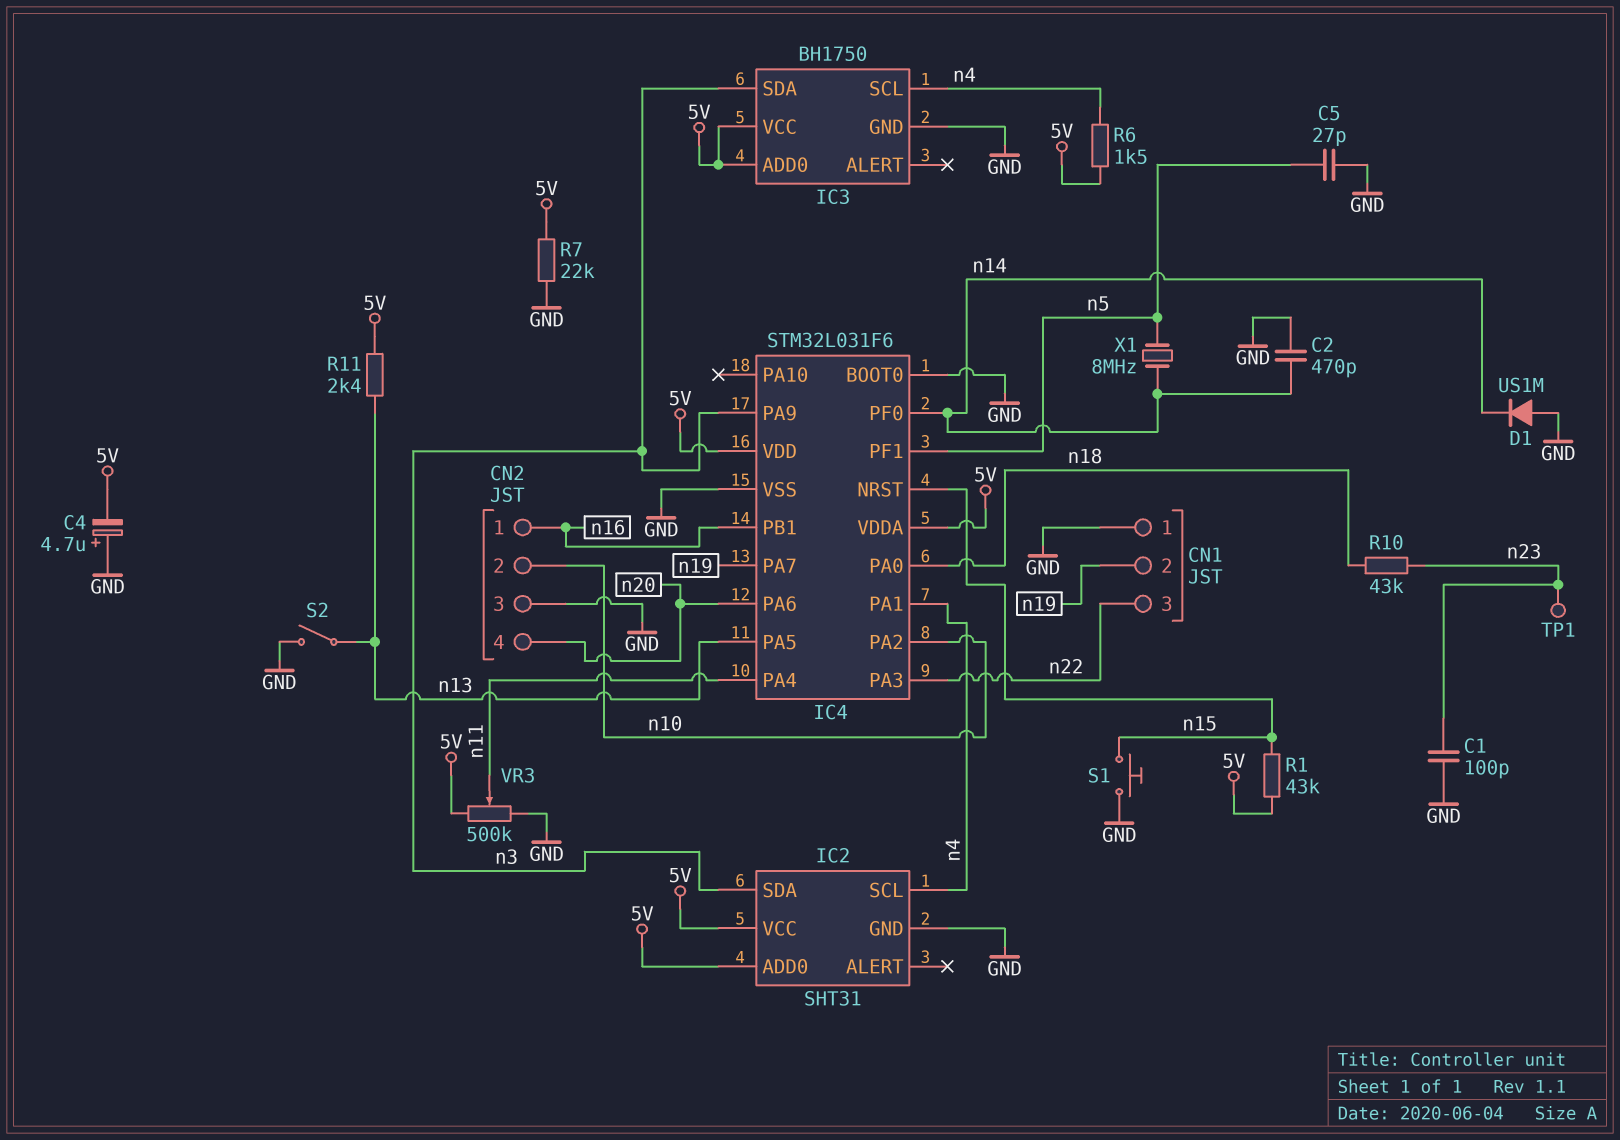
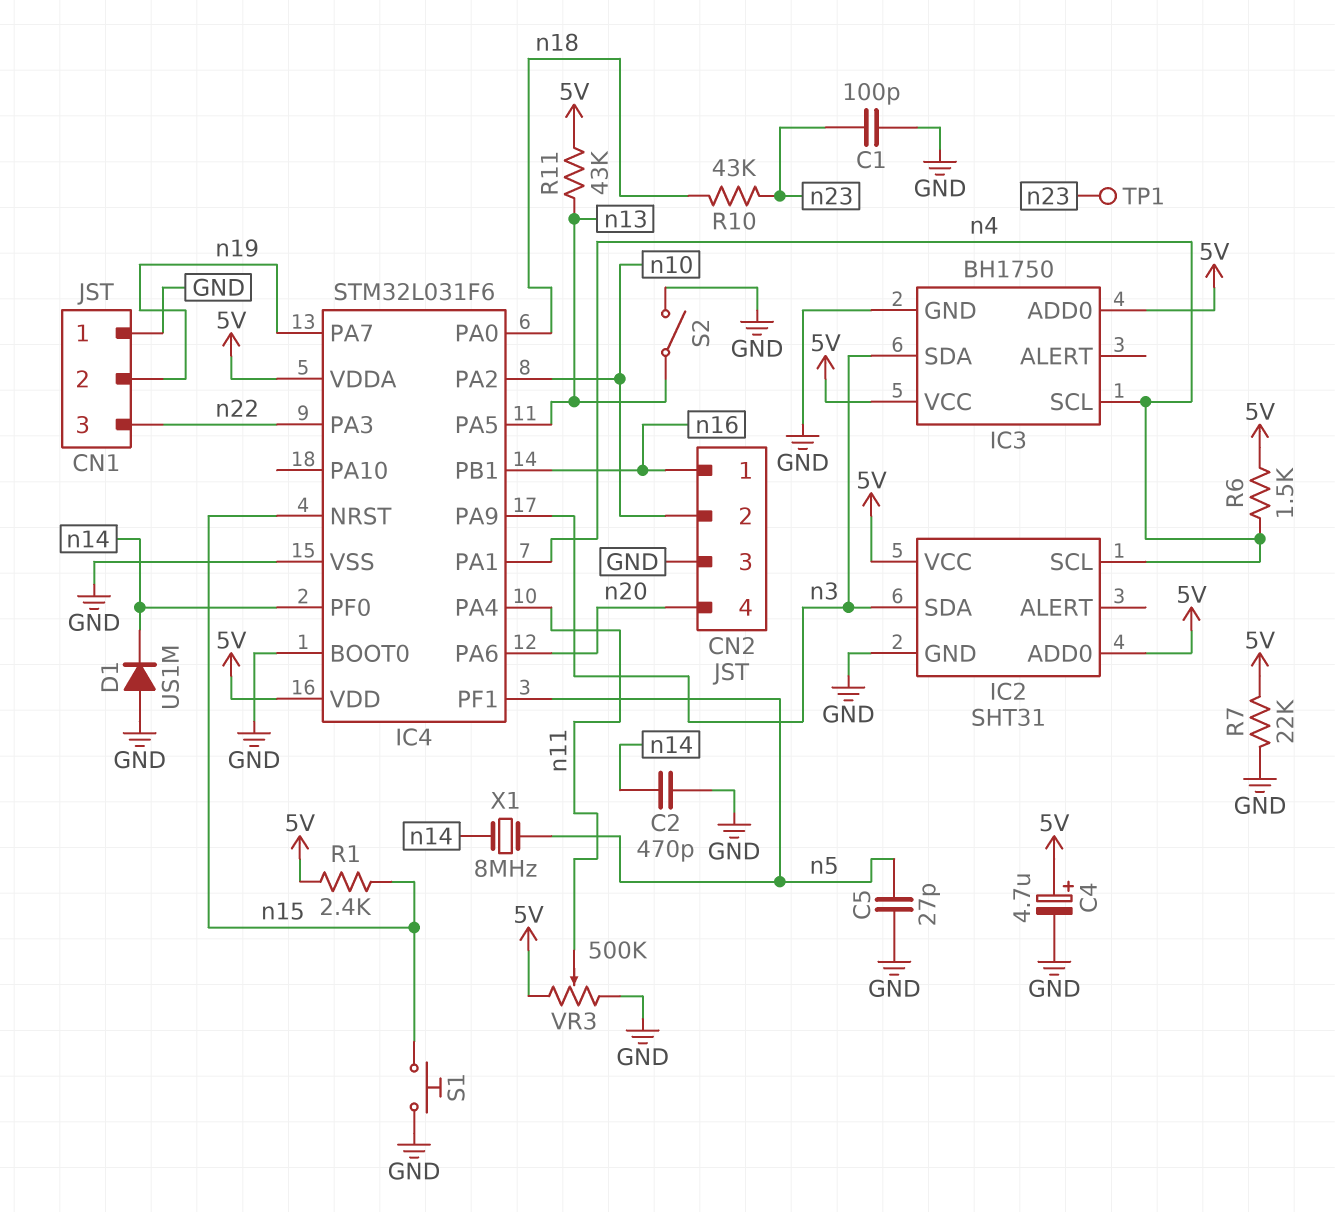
C4: 4.7uF (plus GND, minus 5V) -> 4.7uF (plus 5V, minus GND)
R1: 43k (5V, n15) -> 2.4k (5V, n15)
R11: 2.4k (5V, n13) -> 43k (5V, n13)

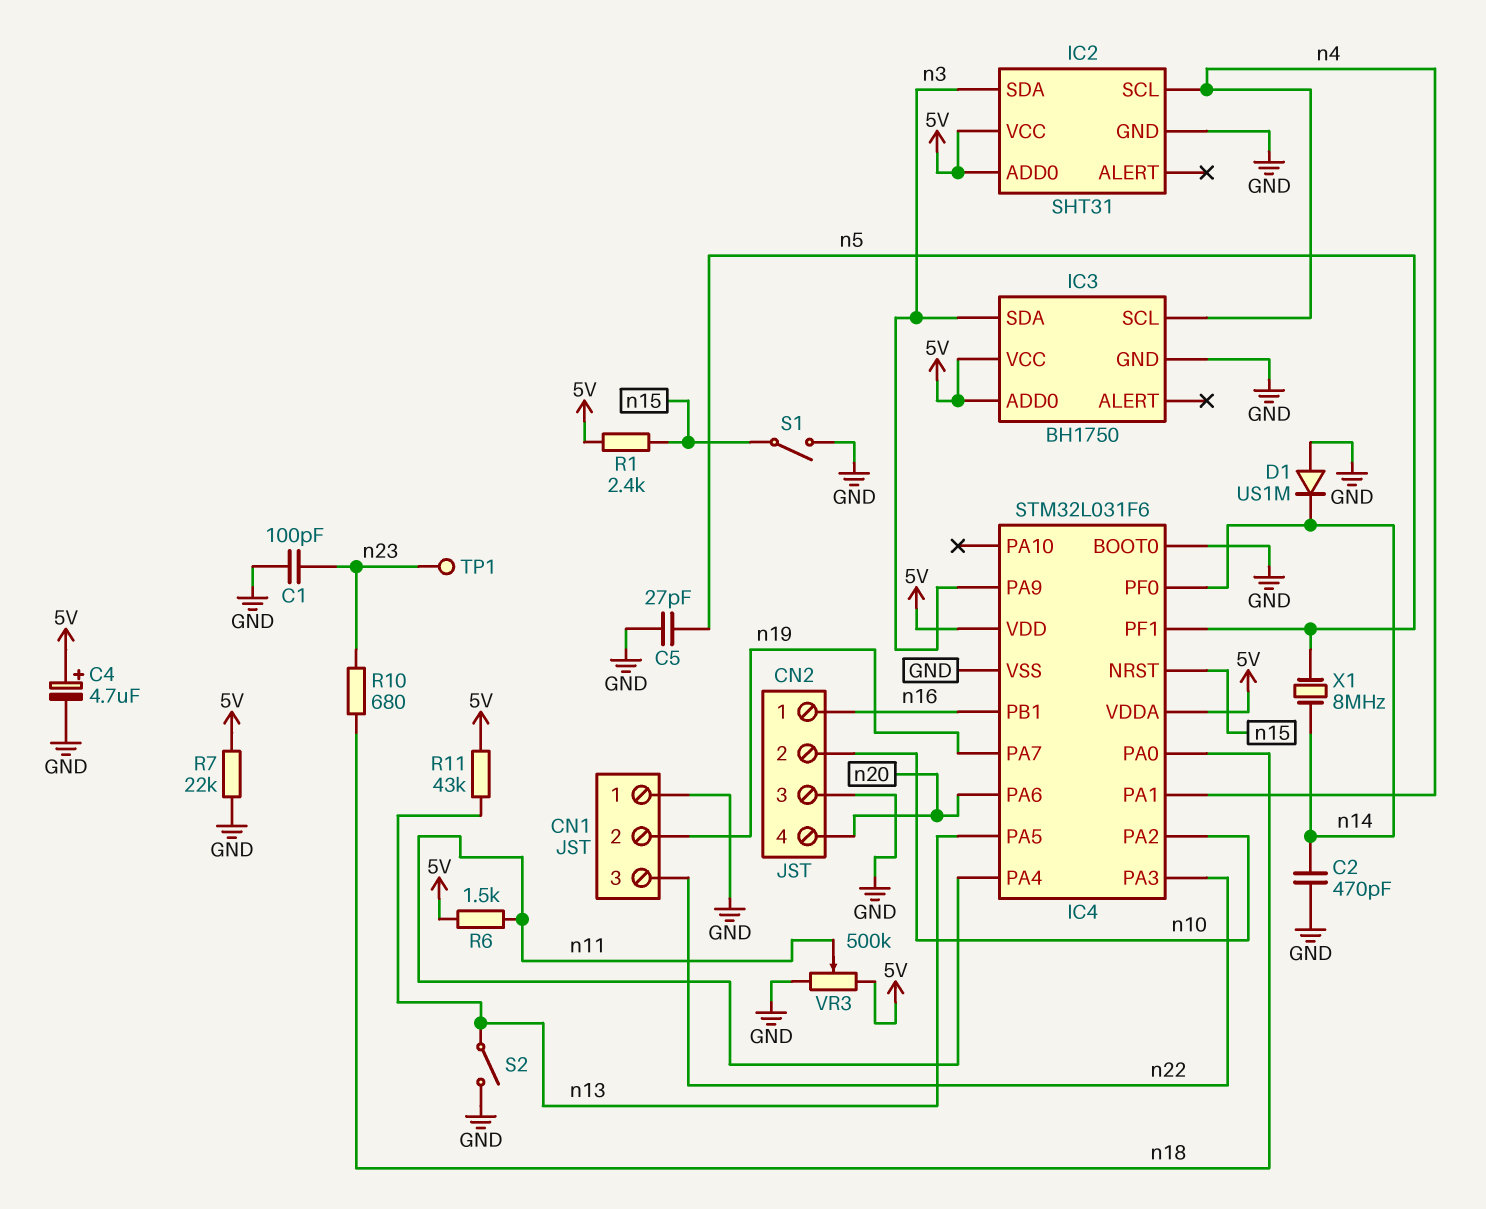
R6: 1.5k (5V, n4) -> 1.5k (5V, n11)
R10: 43k (n18, n23) -> 680 (n18, n23)
S1: button (GND, n15) -> switch (GND, n15)

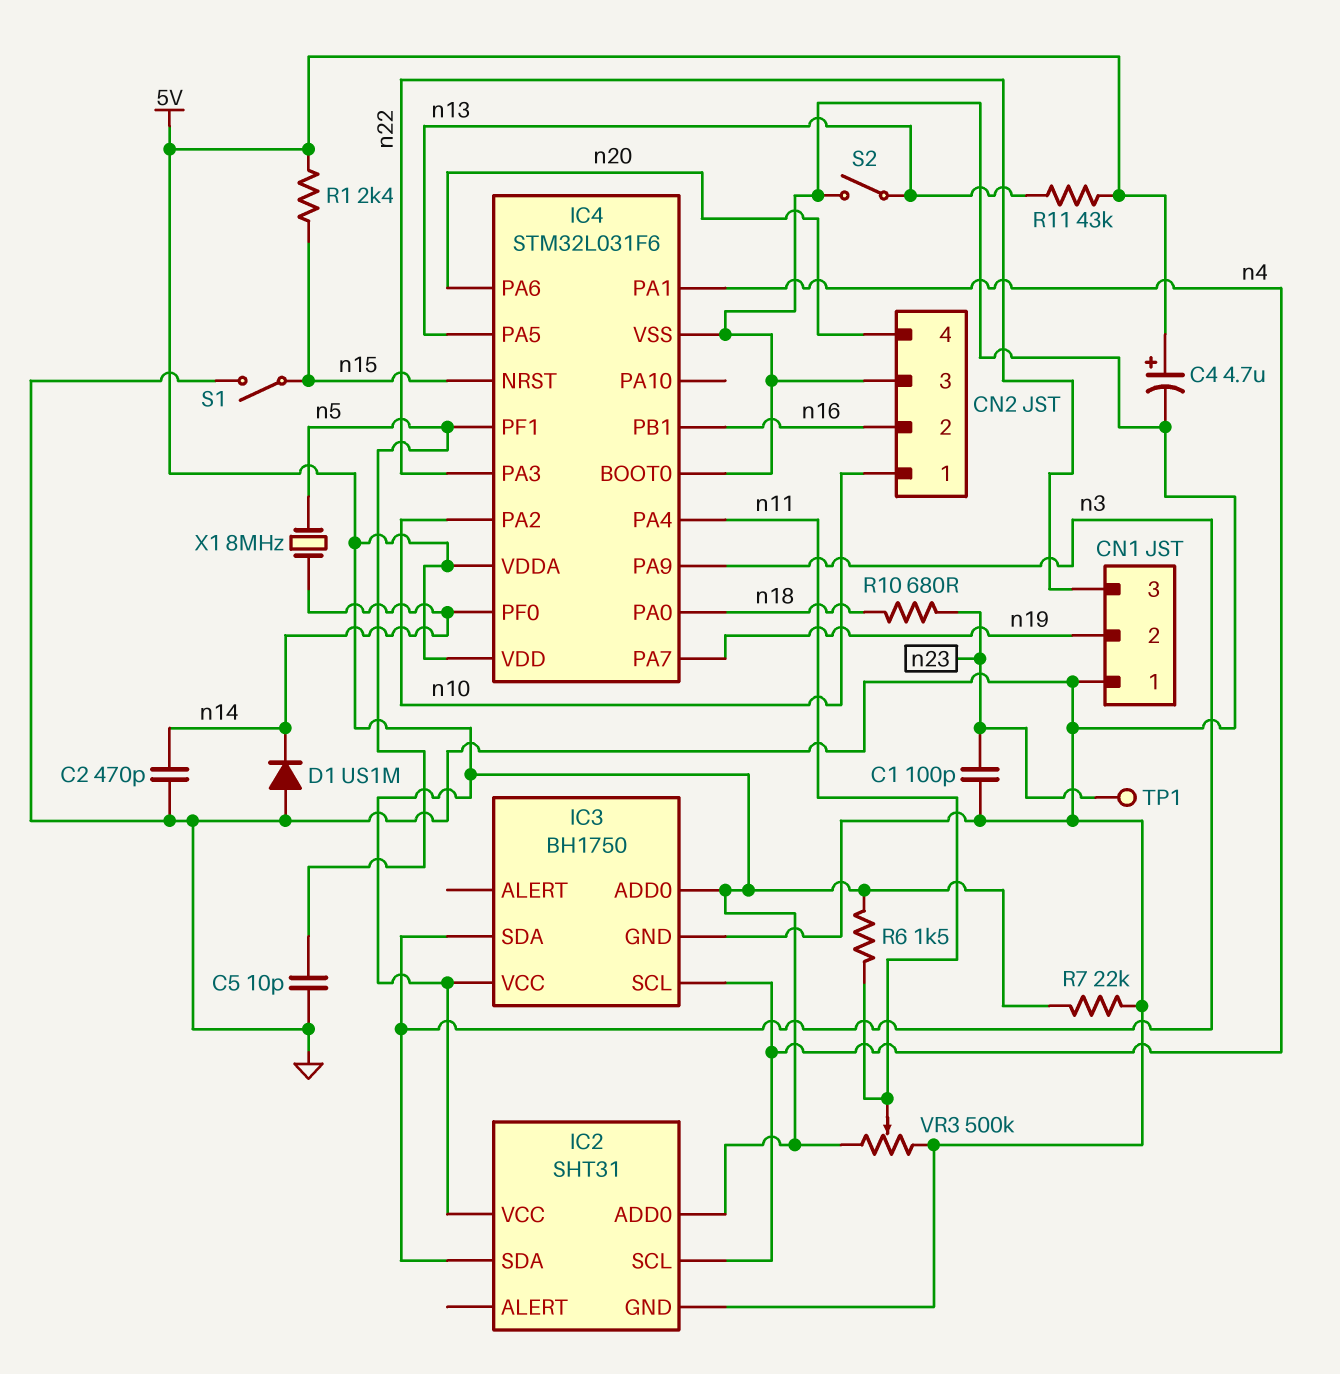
C5: 27pF (GND, n5) -> 10pF (GND, n5)
CN2 pin 1: n16 -> n10
CN2 pin 2: n10 -> n16

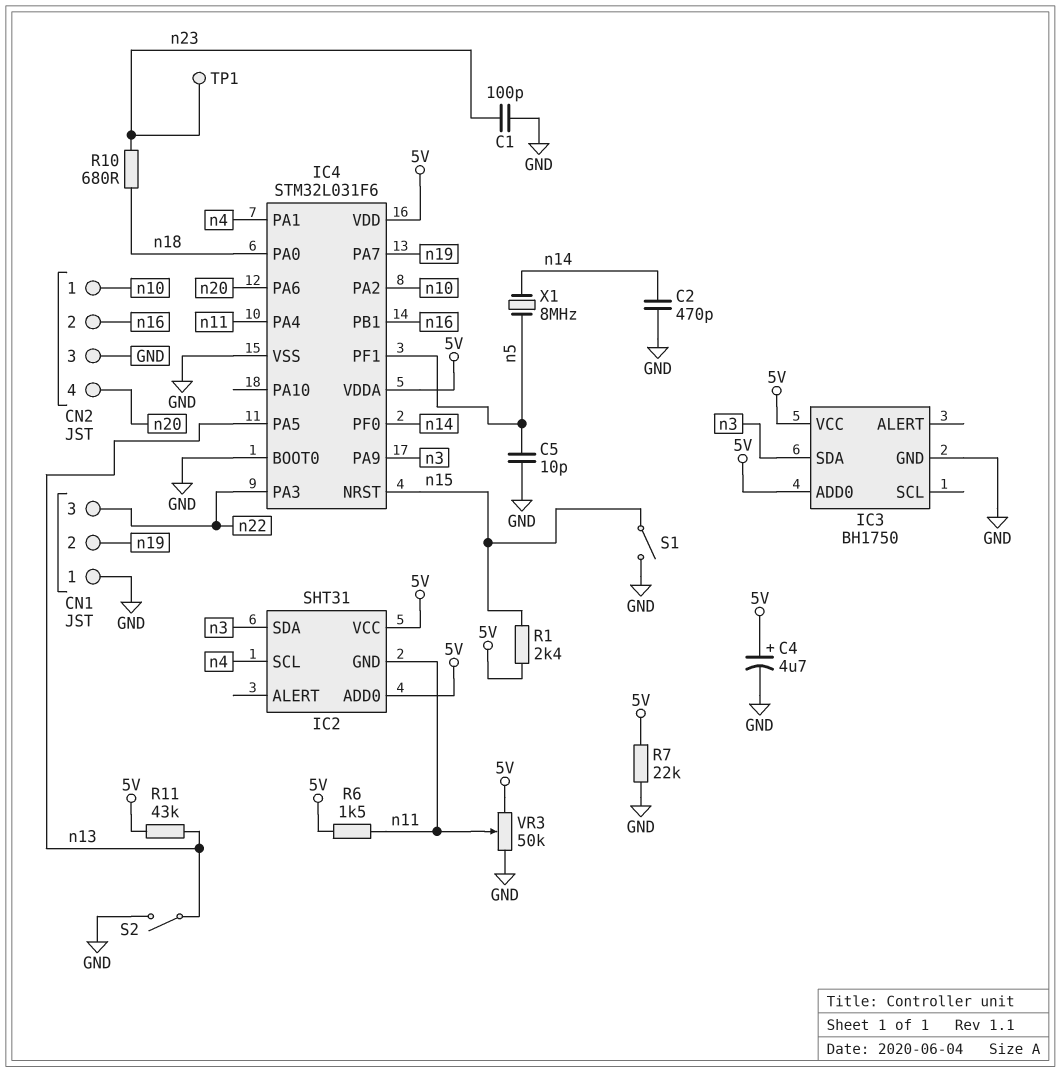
D1: diode US1M (A GND, K n14) -> none
IC2 pin GND: GND -> n11
IC3 pin SCL: n4 -> none
VR3: 500k (5V, GND, wiper n11) -> 50k (5V, GND, wiper n11)

